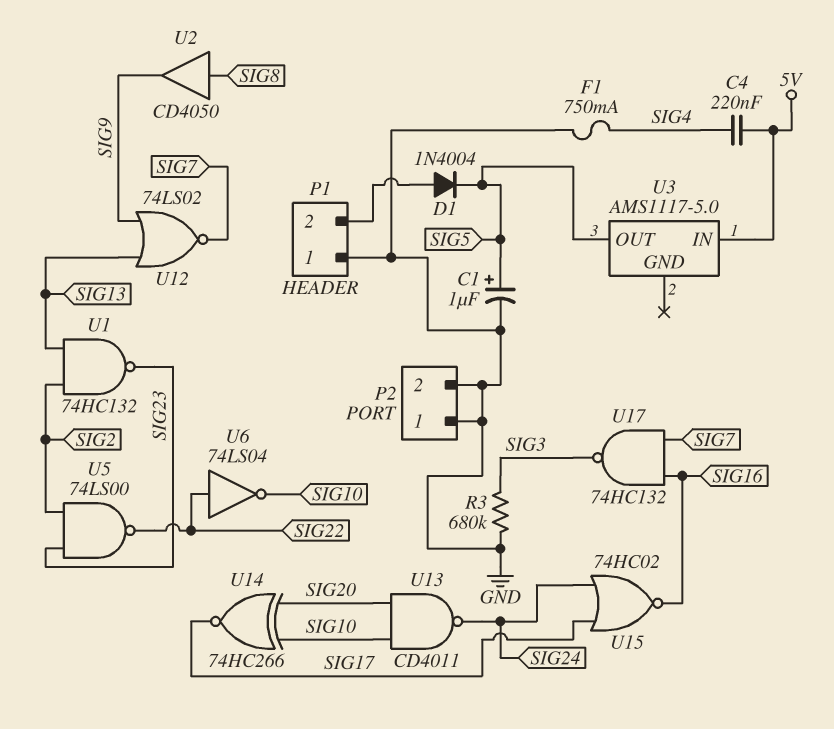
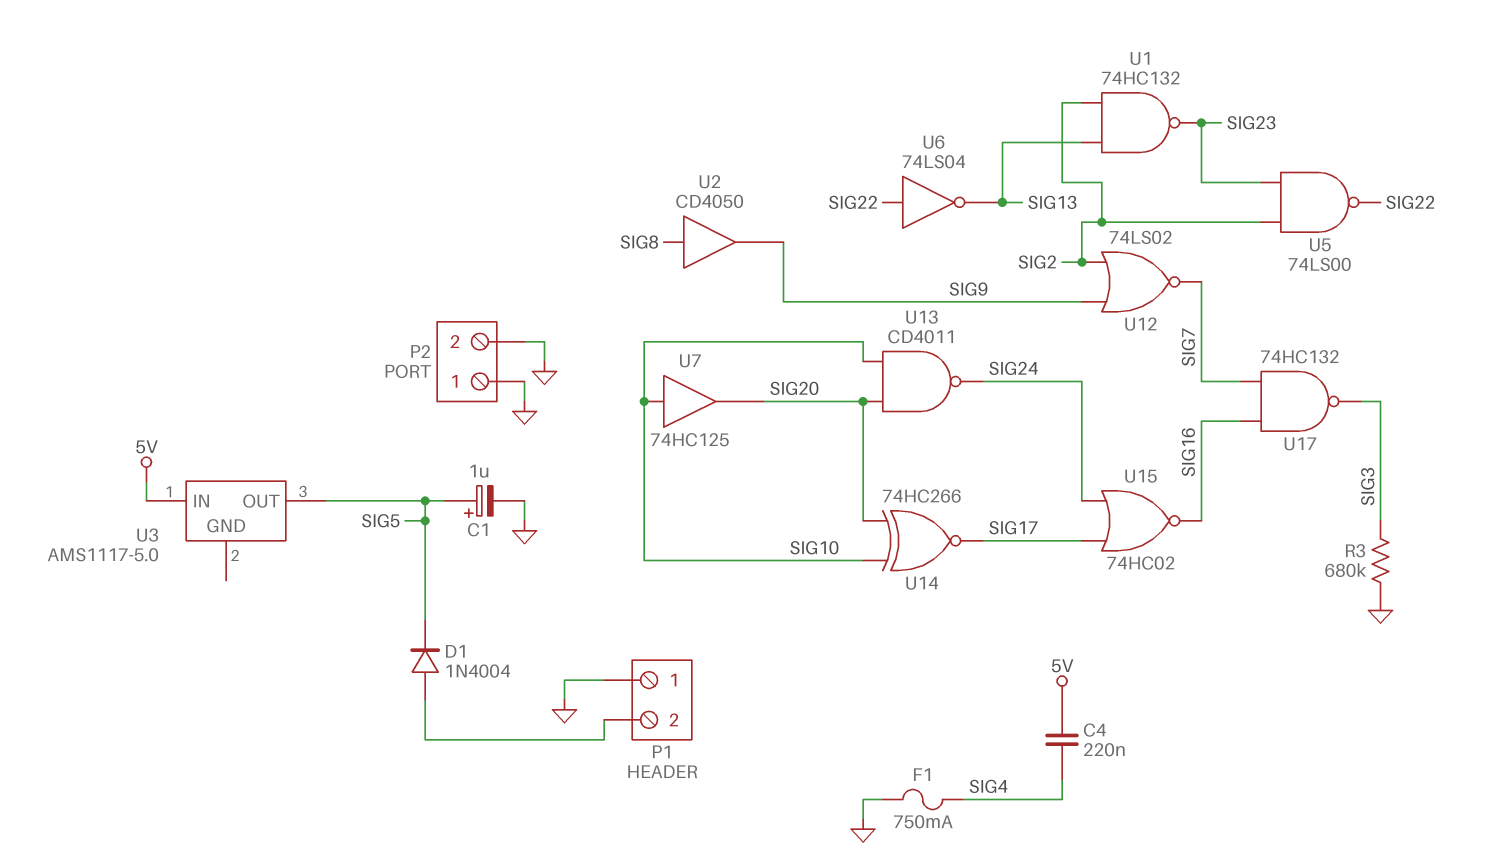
U6: NOT 74LS04 (in SIG22, out SIG10) -> NOT 74LS04 (in SIG22, out SIG13)
U7: none -> buffer 74HC125 (in SIG10, out SIG20)
U12: NOR 74LS02 (in SIG9, in SIG13, out SIG7) -> NOR 74LS02 (in SIG2, in SIG9, out SIG7)

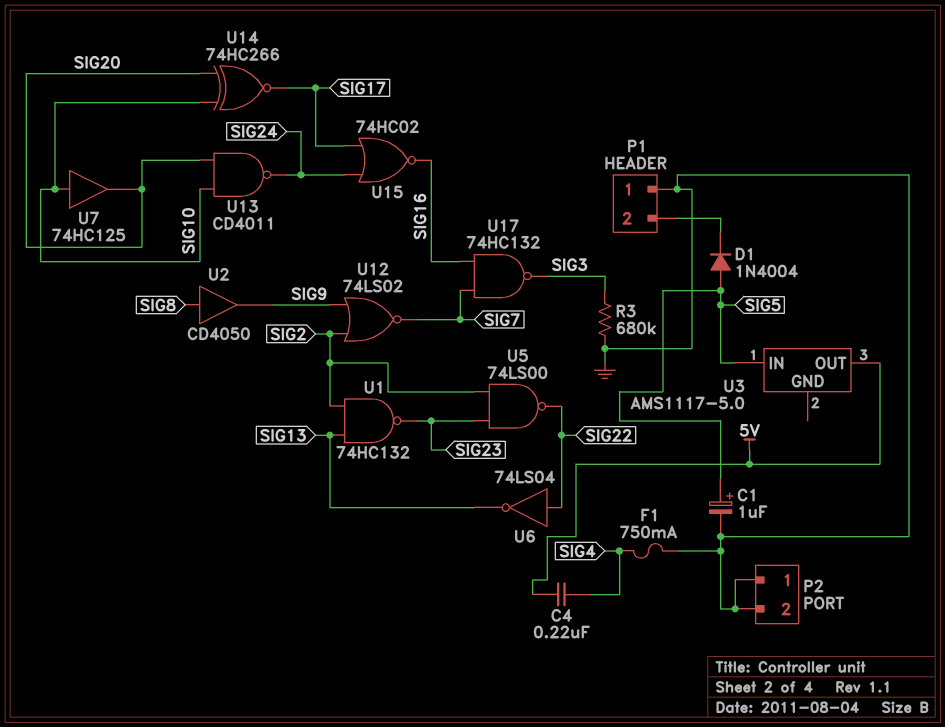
D1: diode 1N4004 (A P1/2, K SIG5) -> diode 1N4004 (A SIG5, K P1/2)
U3 pin IN: 5V -> SIG5
U3 pin OUT: SIG5 -> 5V

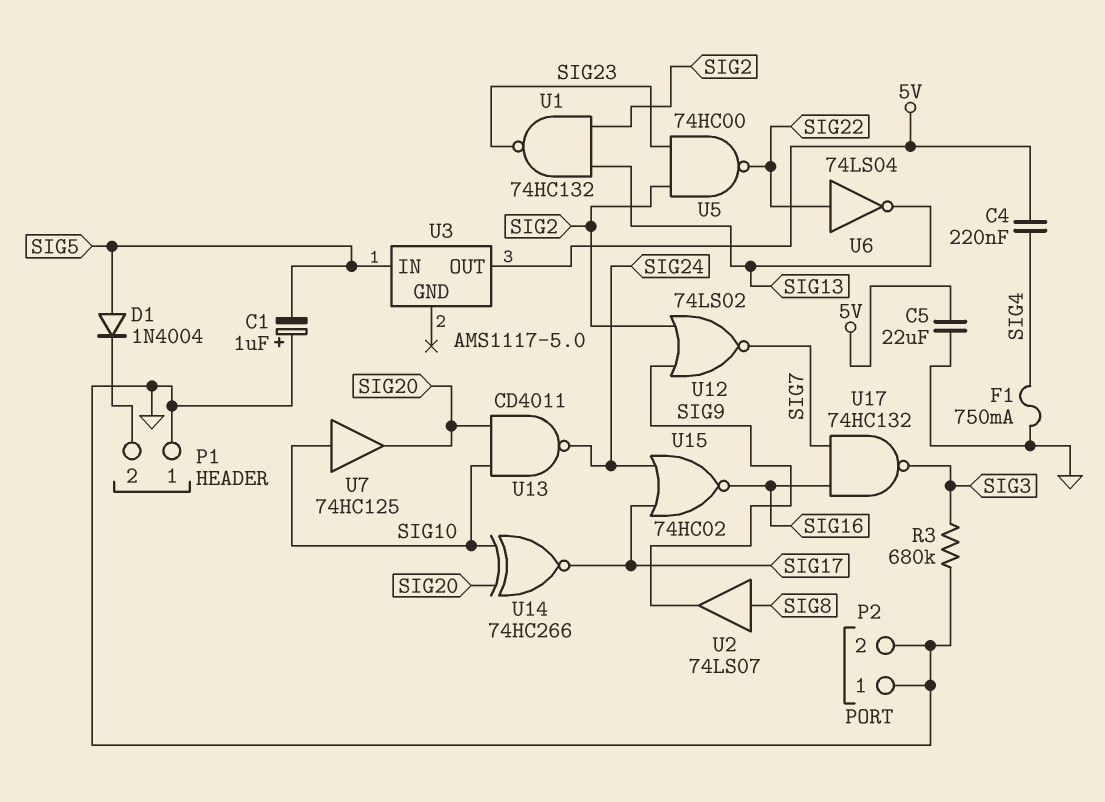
C1: 1uF (plus SIG5, minus GND) -> 1uF (plus GND, minus SIG5)
C5: none -> 22uF (5V, GND)
U2: buffer CD4050 (in SIG8, out SIG9) -> buffer 74LS07 (in SIG8, out SIG9)
U5: NAND 74LS00 (in SIG2, in SIG23, out SIG22) -> NAND 74HC00 (in SIG2, in SIG23, out SIG22)

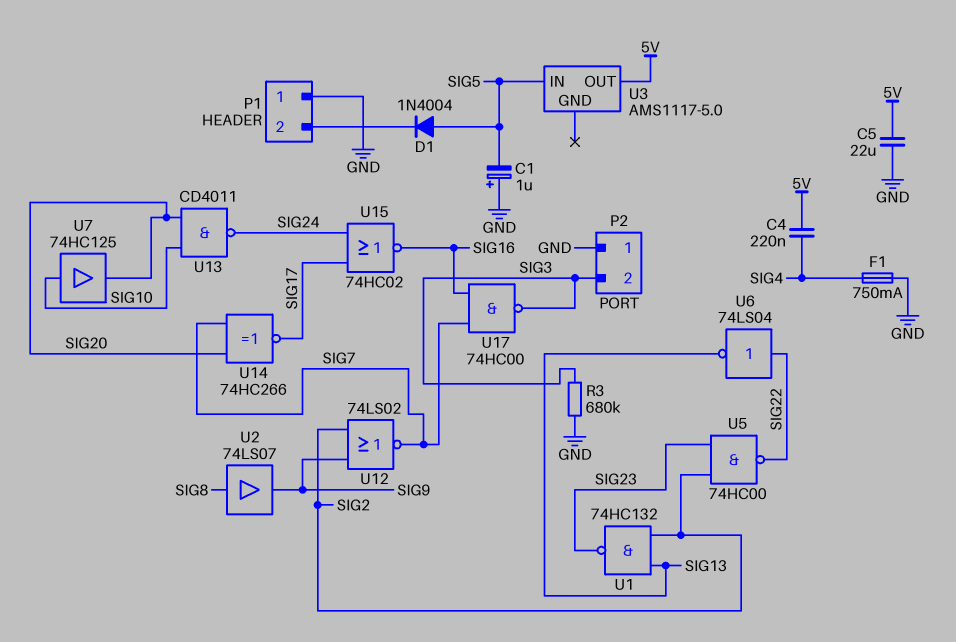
P2 pin 2: GND -> SIG3
U14: XNOR 74HC266 (in SIG10, in SIG20, out SIG17) -> XNOR 74HC266 (in SIG7, in SIG20, out SIG17)
U17: NAND 74HC132 (in SIG7, in SIG16, out SIG3) -> NAND 74HC00 (in SIG7, in SIG16, out SIG3)

